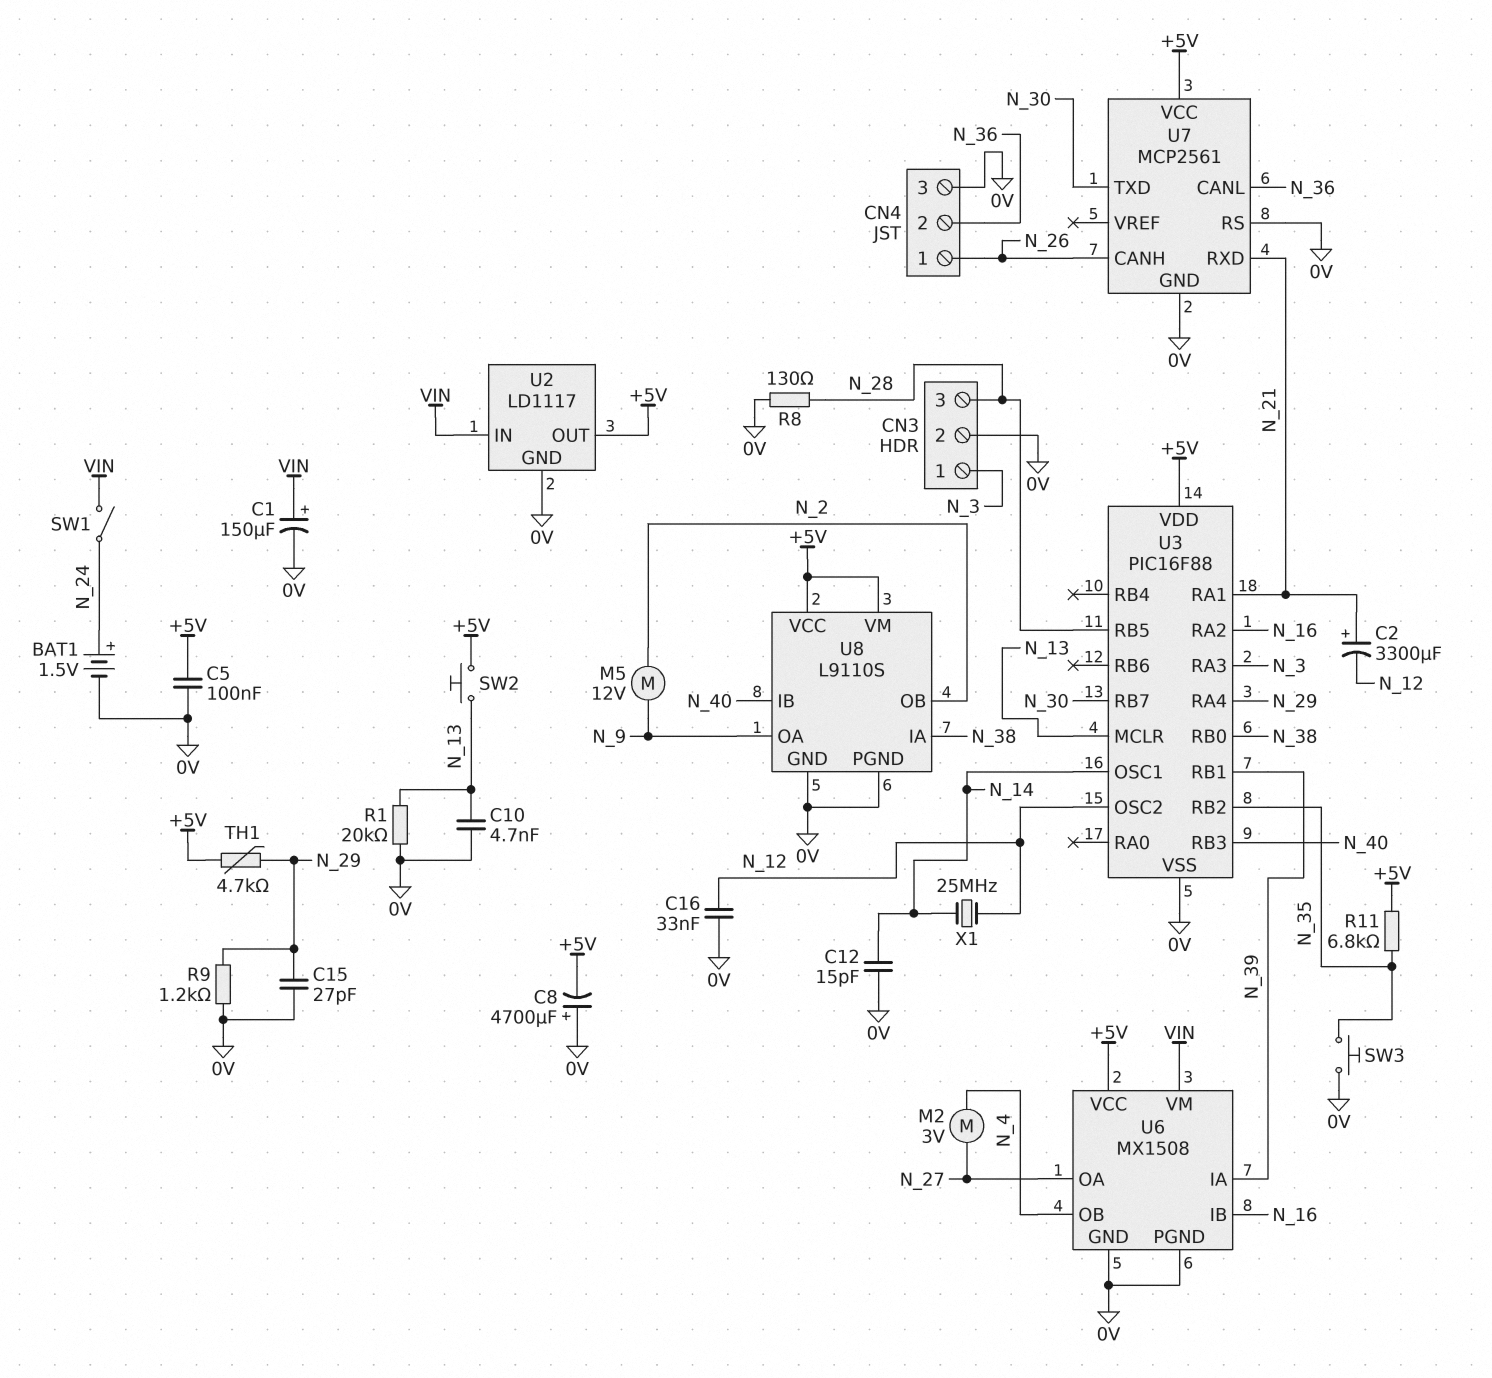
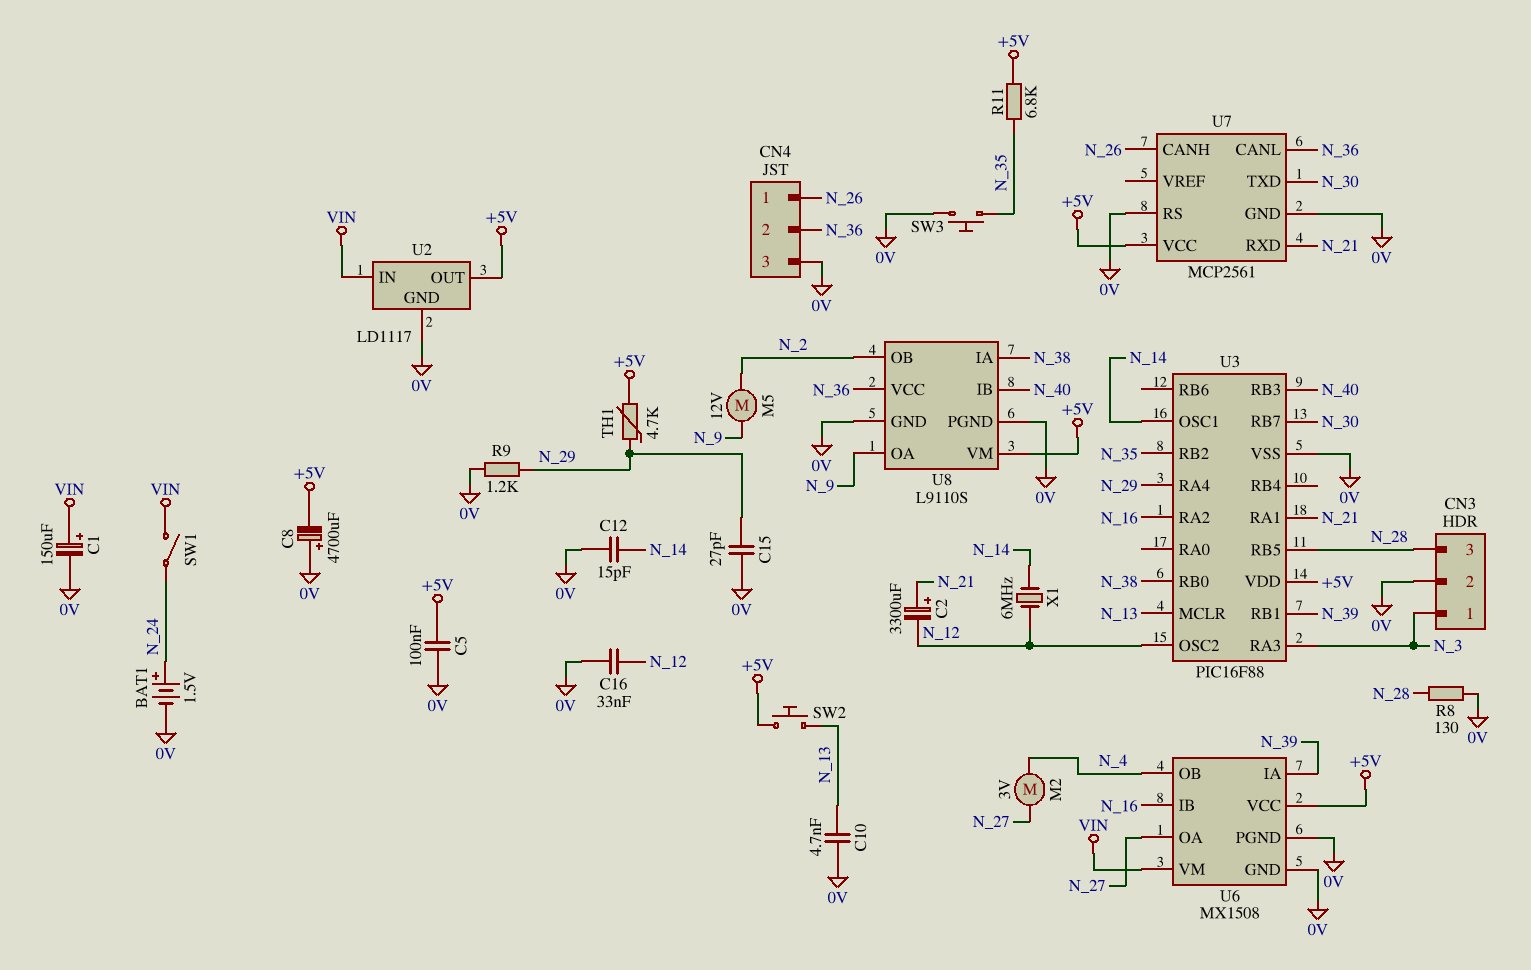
R1: 20k (0V, N_13) -> none
U8 pin VCC: +5V -> N_36
X1: 25MHz (N_12, N_14) -> 6MHz (N_12, N_14)

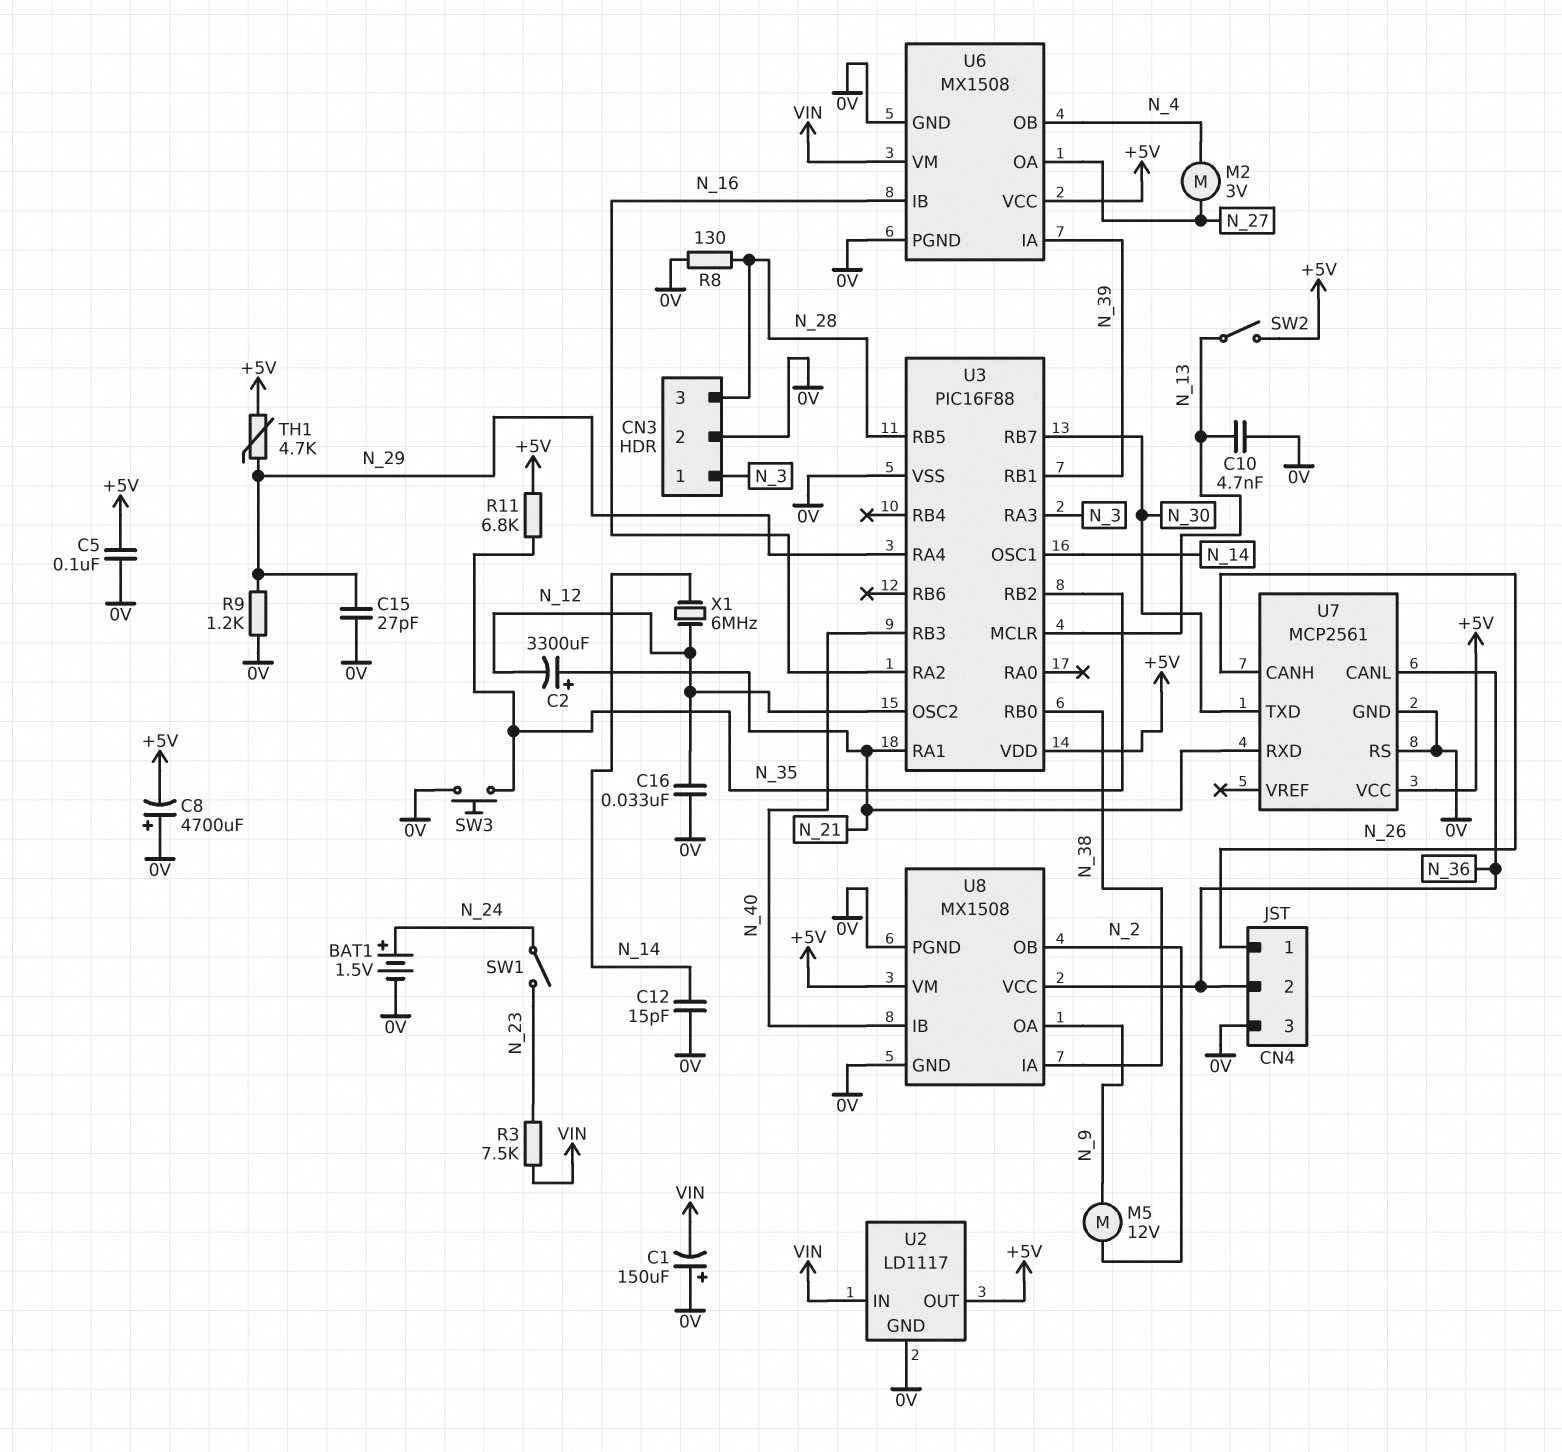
C1: 150uF (plus VIN, minus 0V) -> 150uF (plus 0V, minus VIN)
R3: none -> 7.5k (N_23, VIN)
SW1: switch (N_24, VIN) -> switch (N_23, N_24)
SW2: button (+5V, N_13) -> switch (+5V, N_13)
U8: L9110S -> MX1508

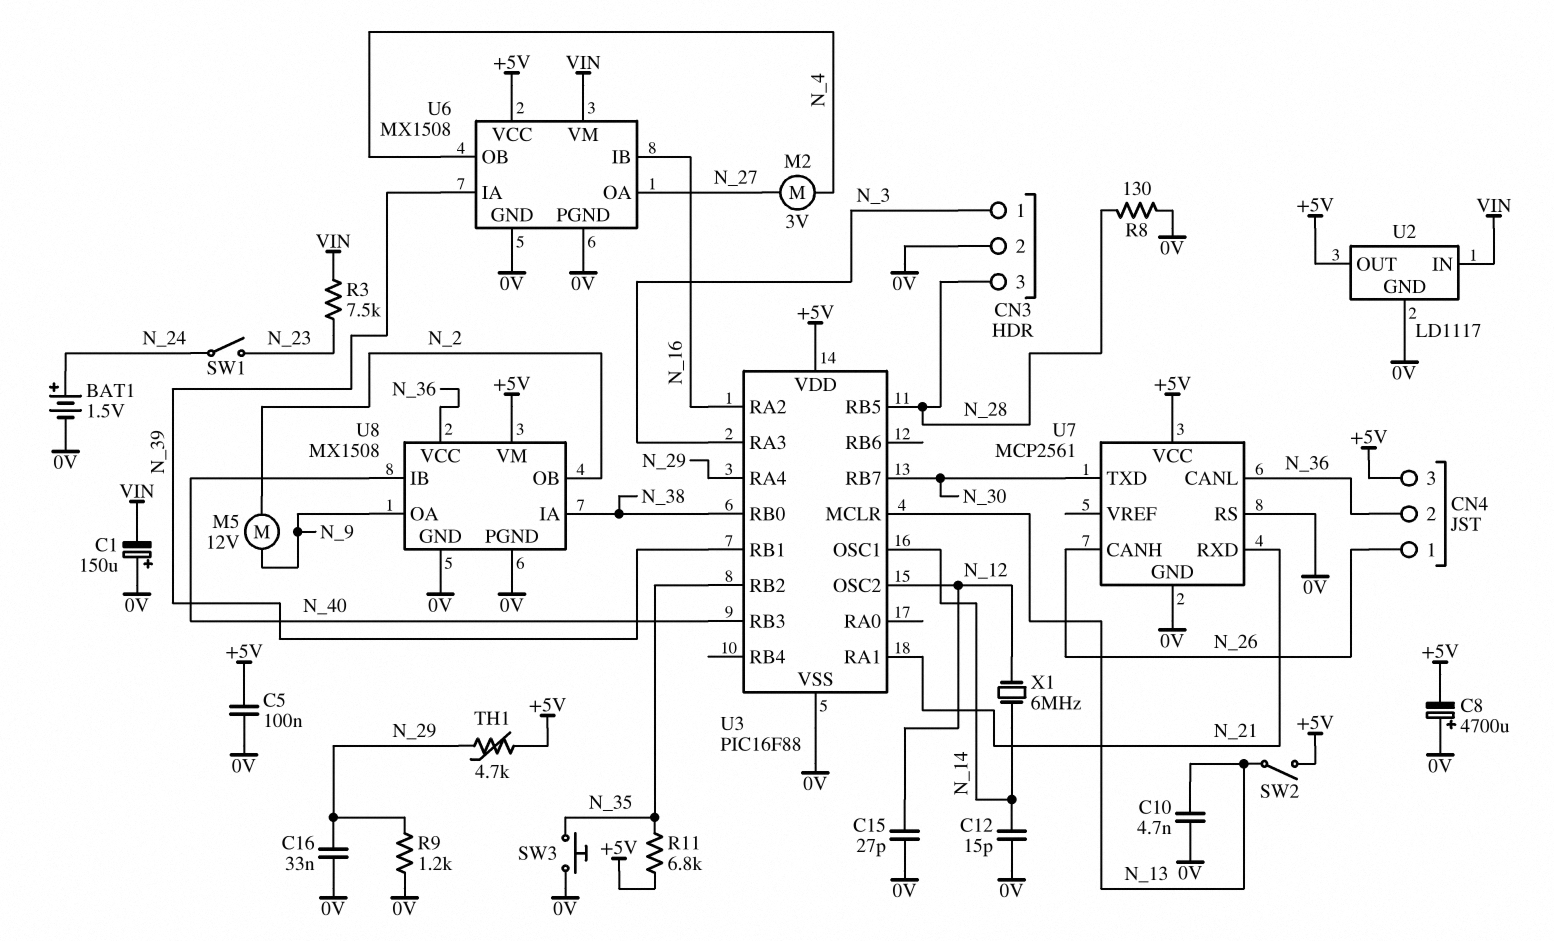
C2: 3300uF (plus N_21, minus N_12) -> none
C15: 27pF (0V, N_29) -> 27pF (0V, N_12)
C16: 33nF (0V, N_12) -> 33nF (0V, N_29)
CN4 pin 3: 0V -> +5V

